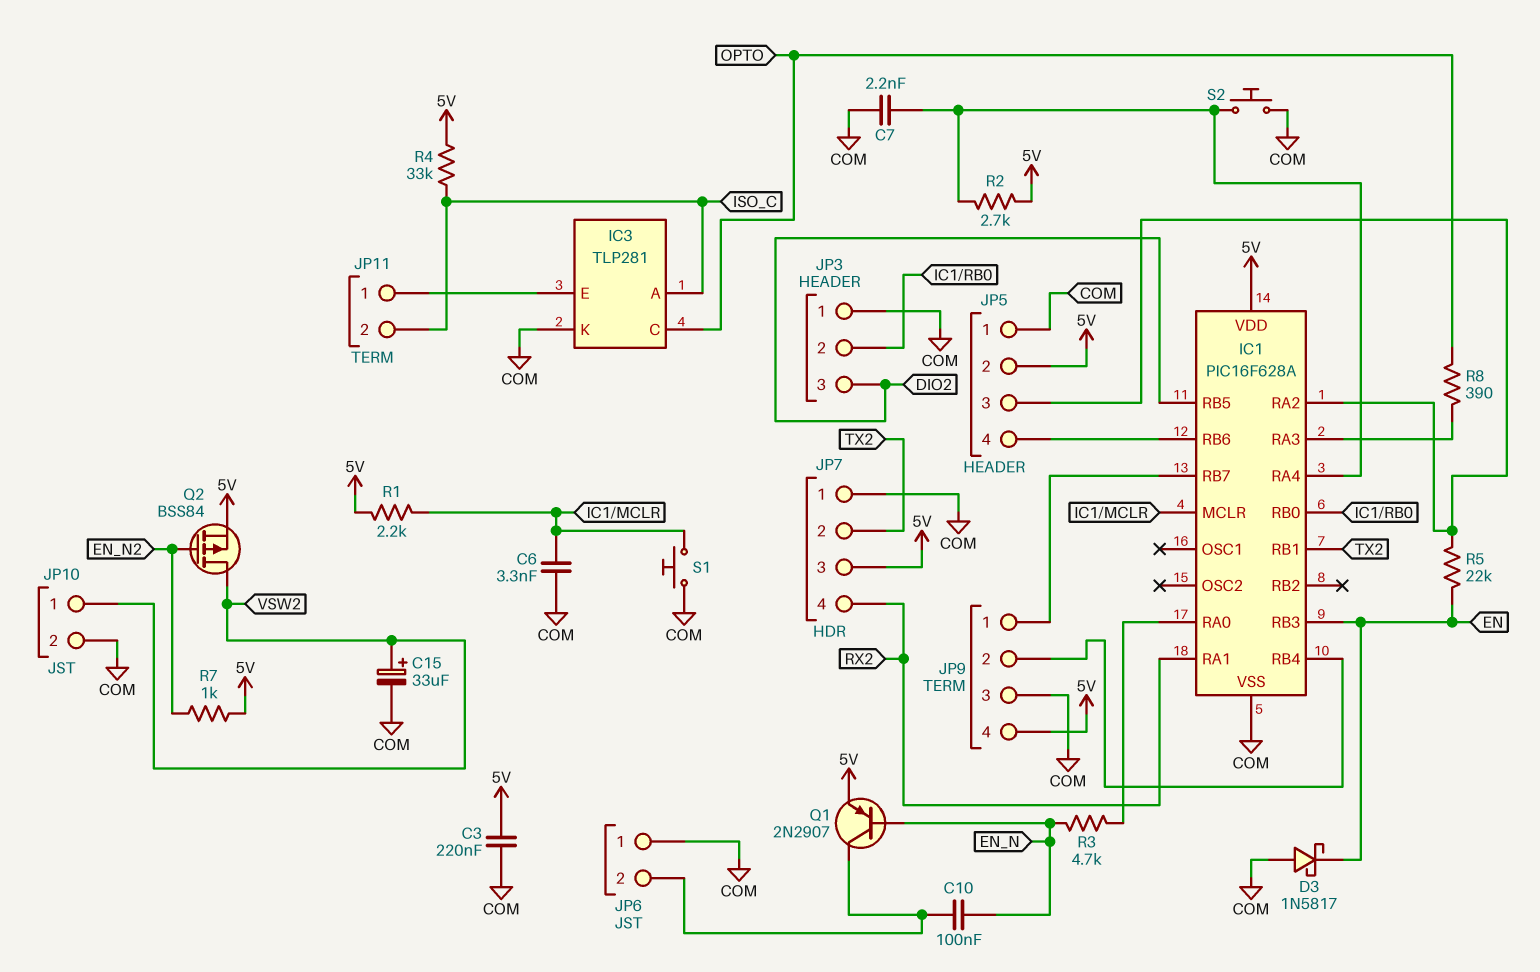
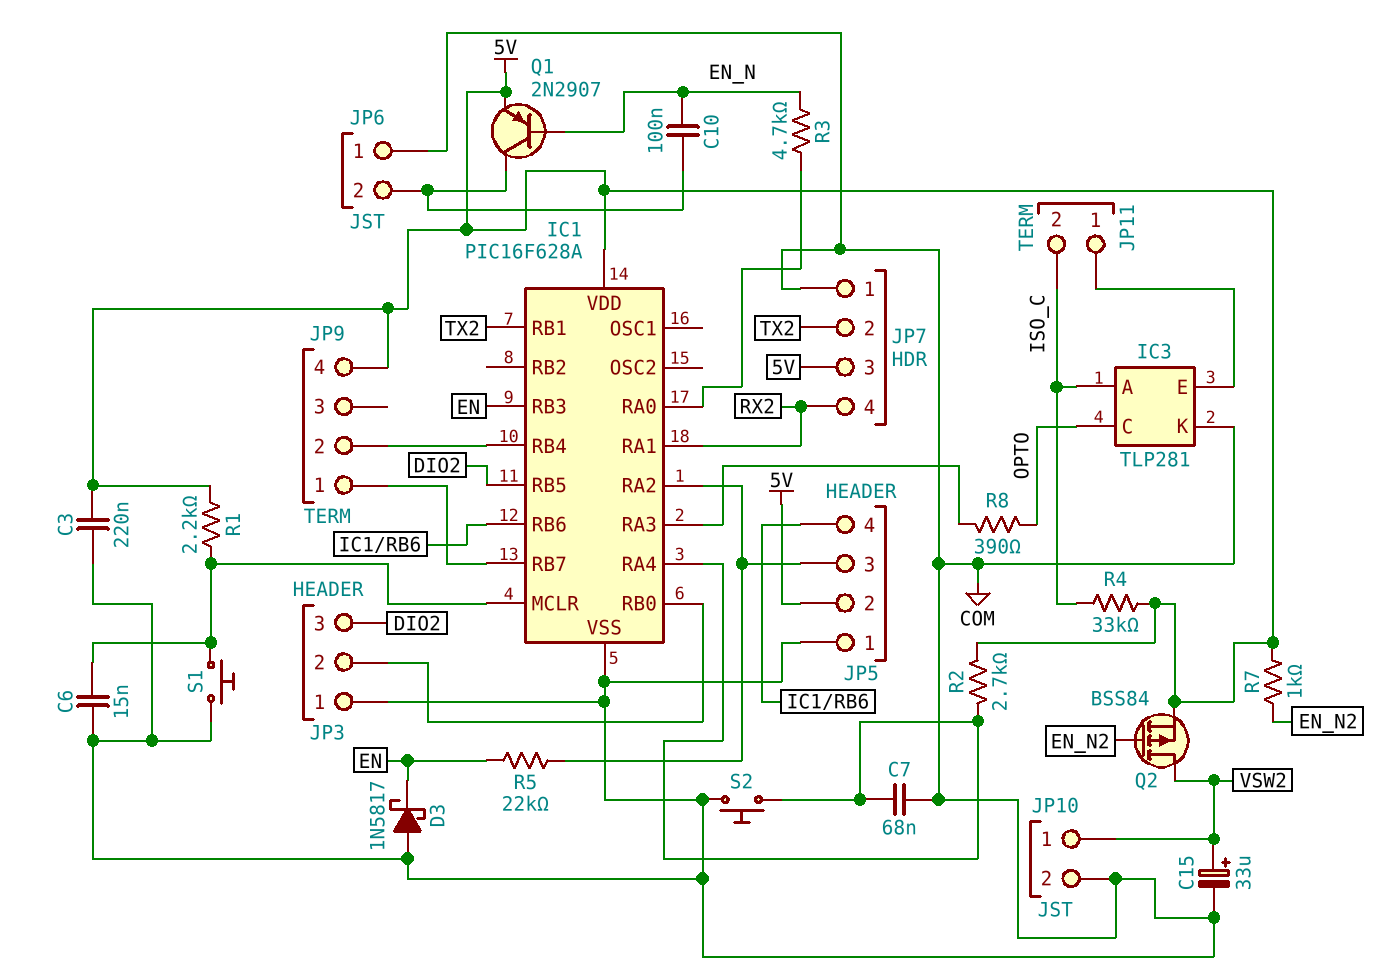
C6: 3.3nF (COM, IC1/MCLR) -> 15nF (COM, IC1/MCLR)
C7: 2.2nF (COM, IC1/RA4) -> 68nF (COM, IC1/RA4)
JP9 pin 3: COM -> none

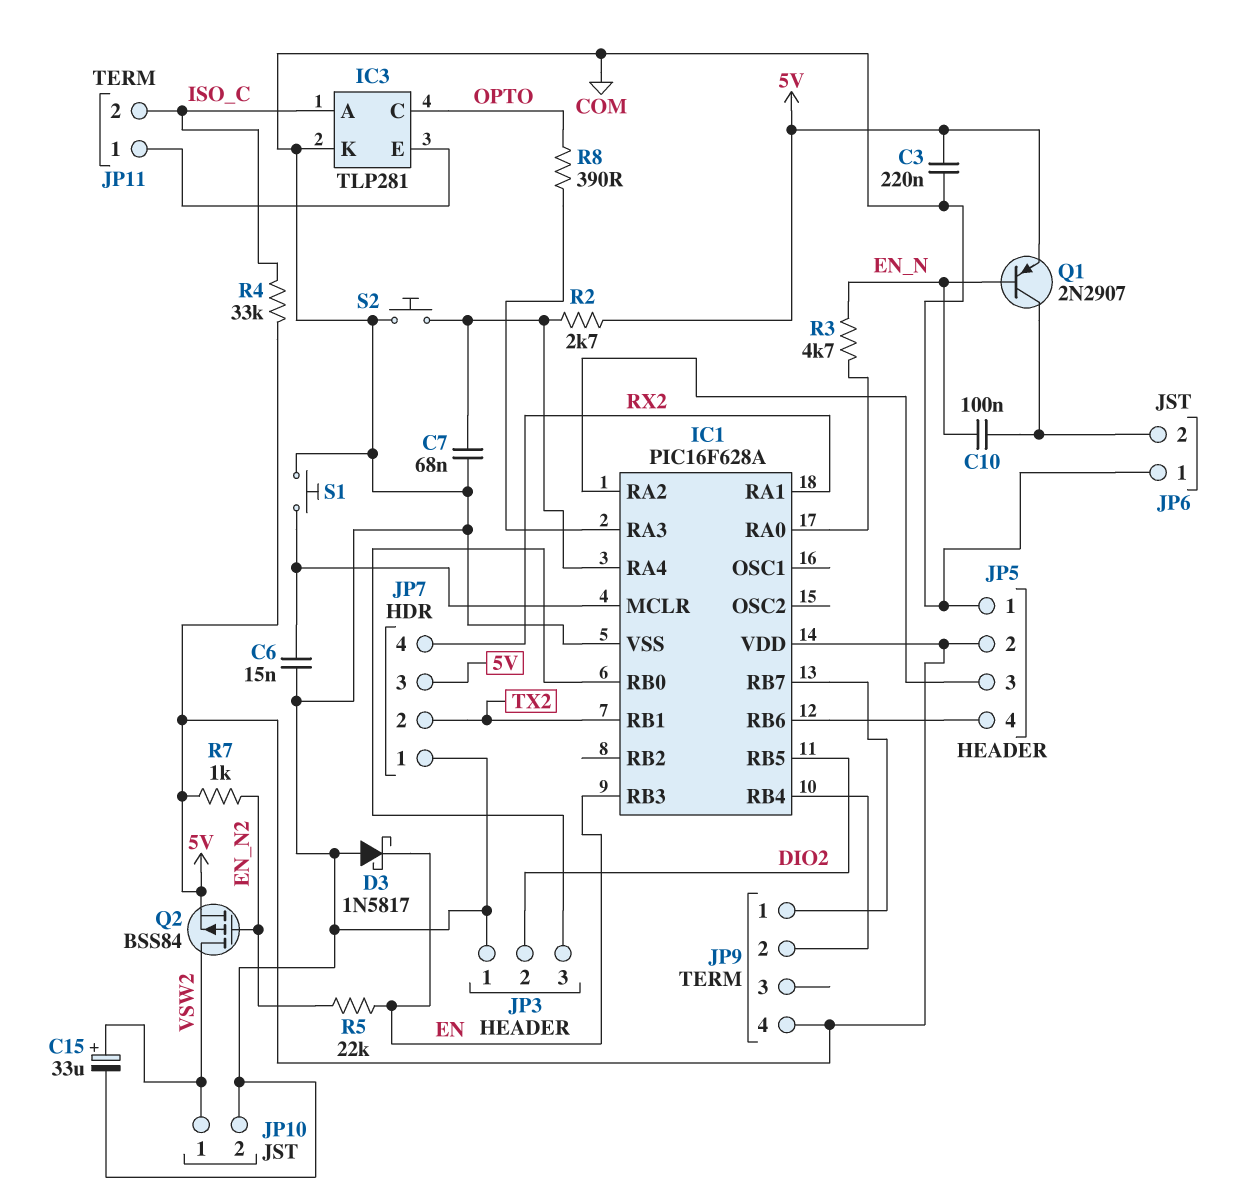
JP3 pin 2: IC1/RB0 -> DIO2
JP3 pin 3: DIO2 -> IC1/RB0
R1: 2.2k (5V, IC1/MCLR) -> none
R5: 22k (EN, IC1/RA2) -> 22k (EN, EN_N2)

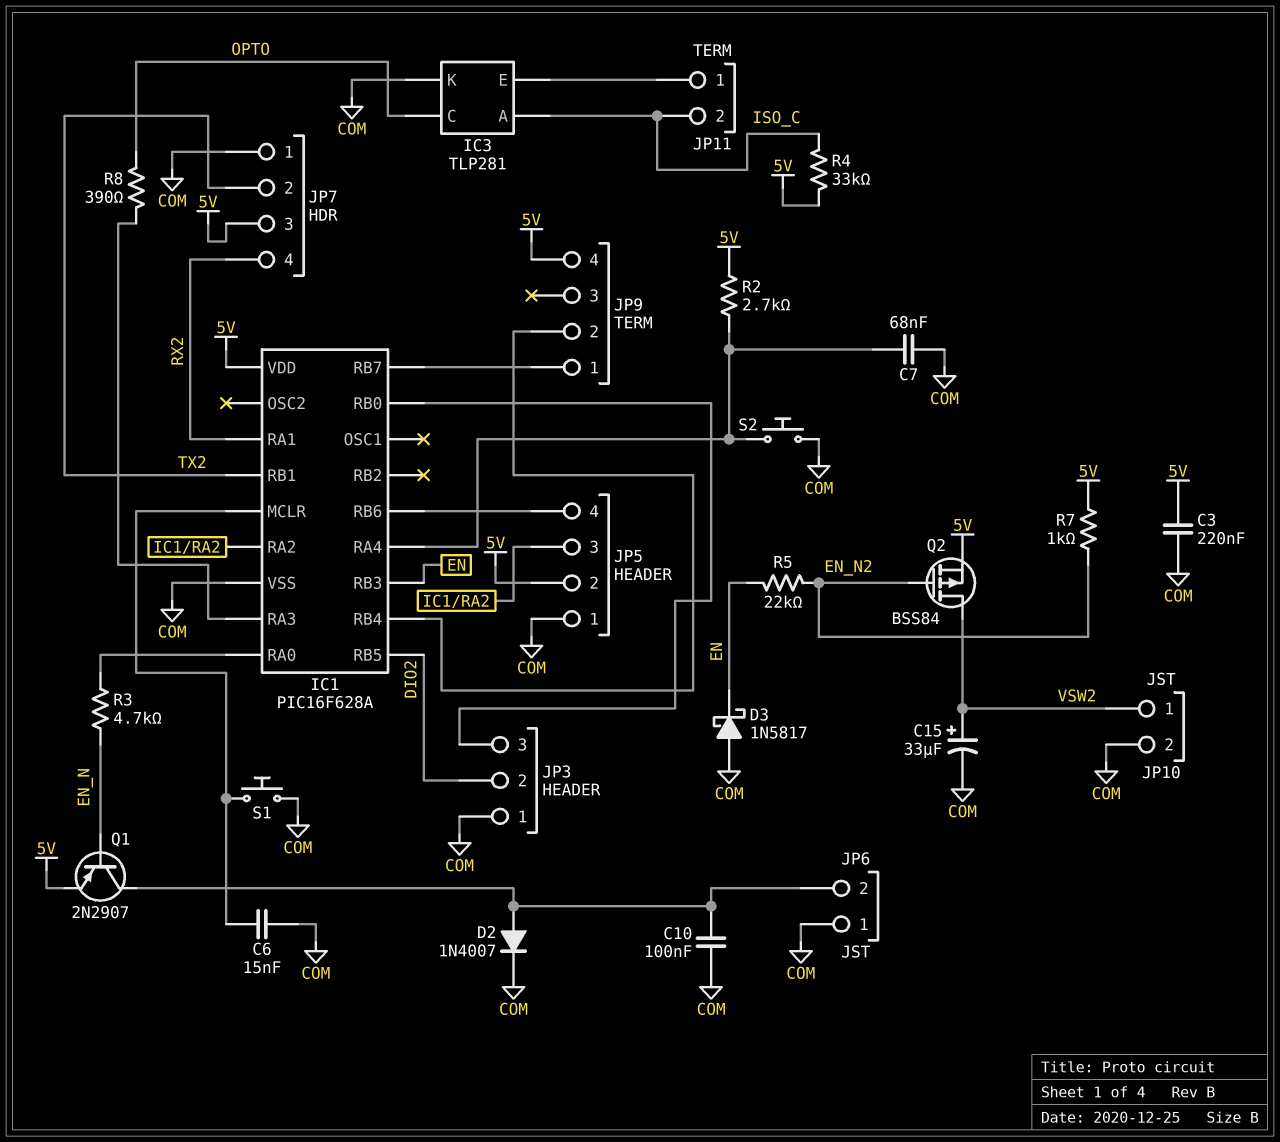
C10: 100nF (EN_N, JP6/2) -> 100nF (COM, JP6/2)
D2: none -> diode 1N4007 (A JP6/2, K COM)

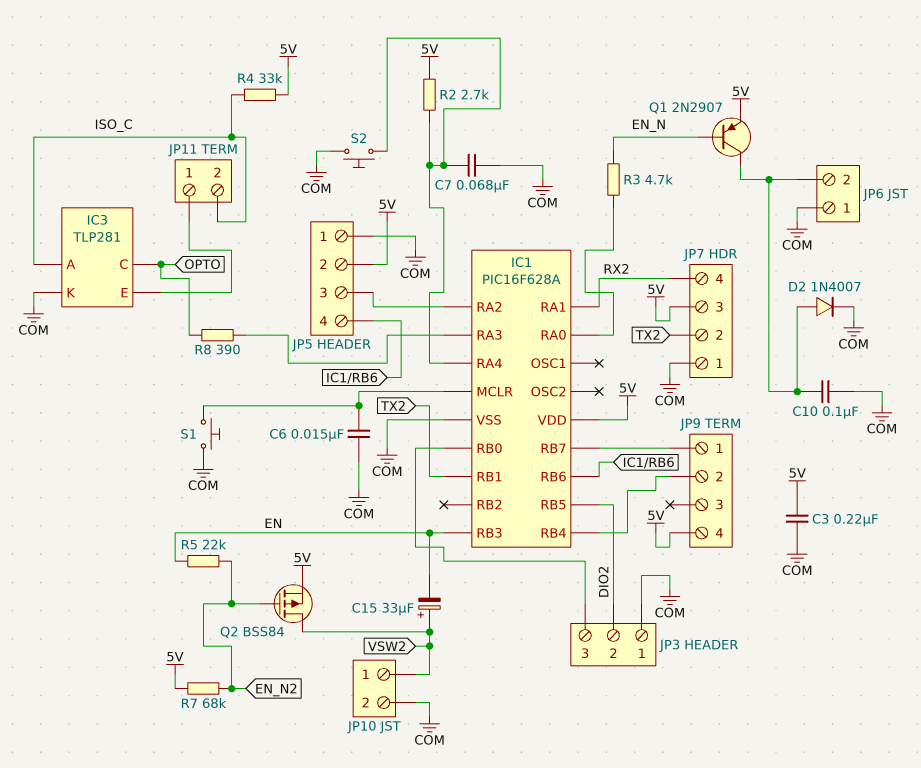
C15: 33uF (plus VSW2, minus COM) -> 33uF (plus VSW2, minus EN)
D3: schottky 1N5817 (A COM, K EN) -> none
R7: 1k (5V, EN_N2) -> 68k (5V, EN_N2)

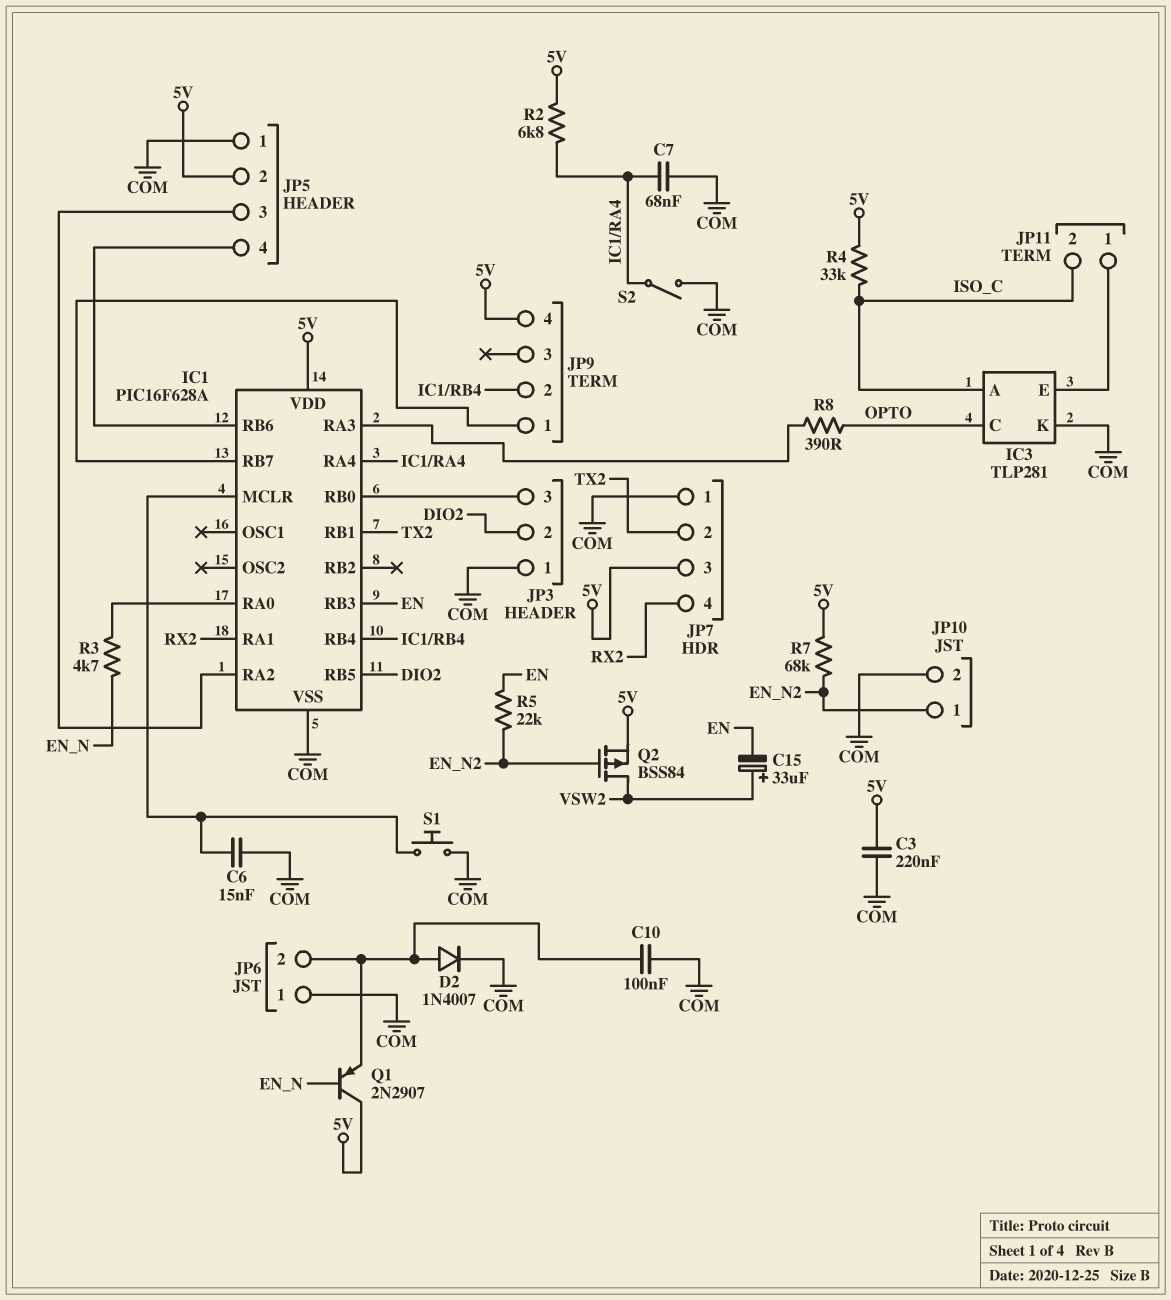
JP10 pin 1: VSW2 -> EN_N2
Q1: PNP 2N2907 (B EN_N, C JP6/2, E 5V) -> PNP 2N2907 (B EN_N, C 5V, E JP6/2)
R2: 2.7k (5V, IC1/RA4) -> 6.8k (5V, IC1/RA4)
S2: button (COM, IC1/RA4) -> switch (COM, IC1/RA4)

